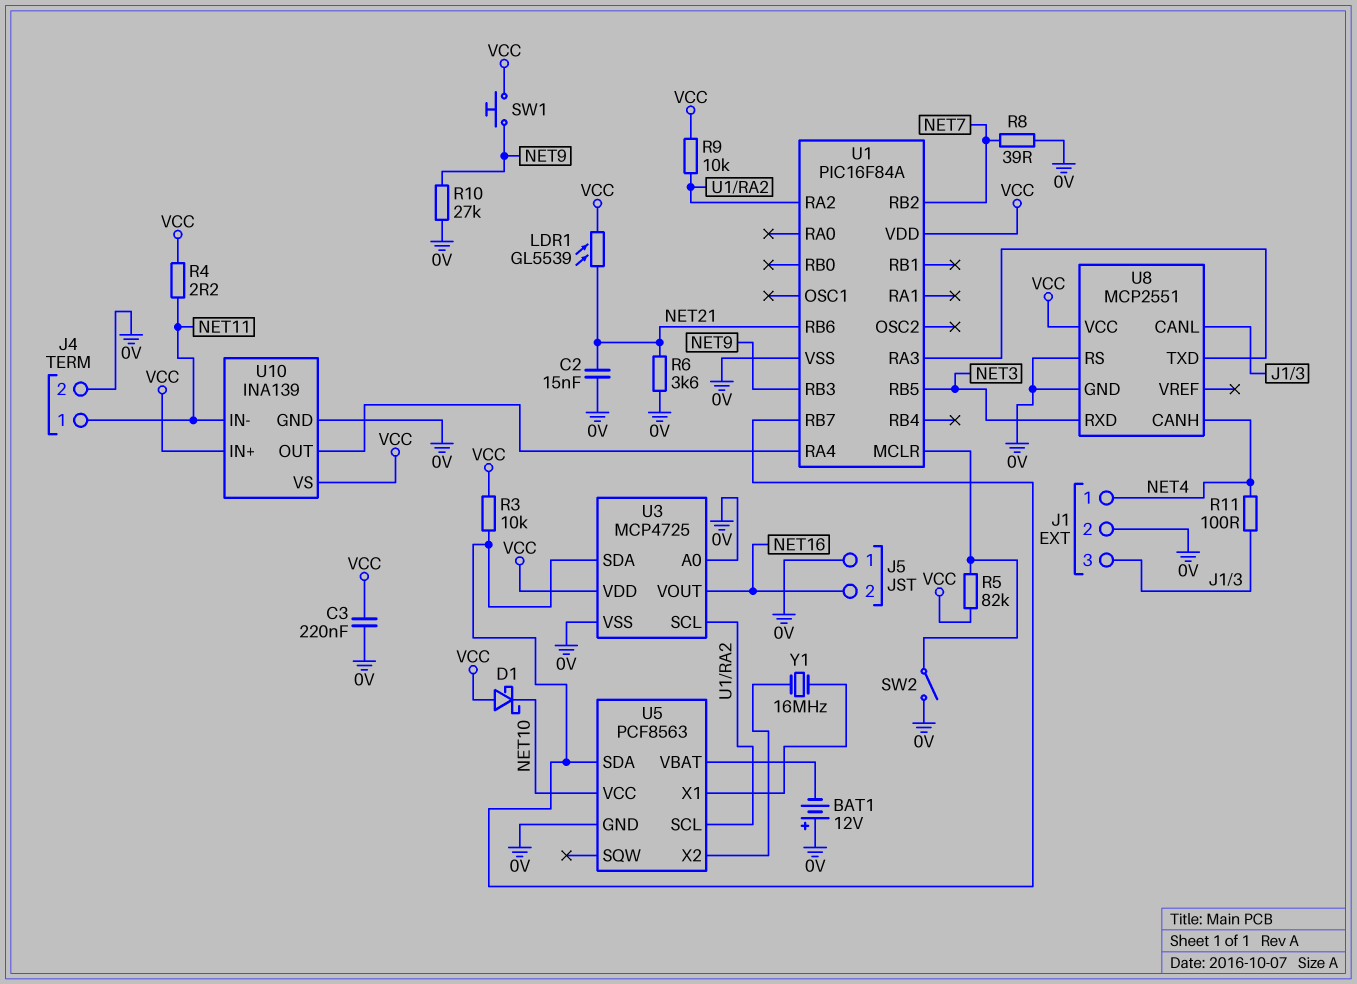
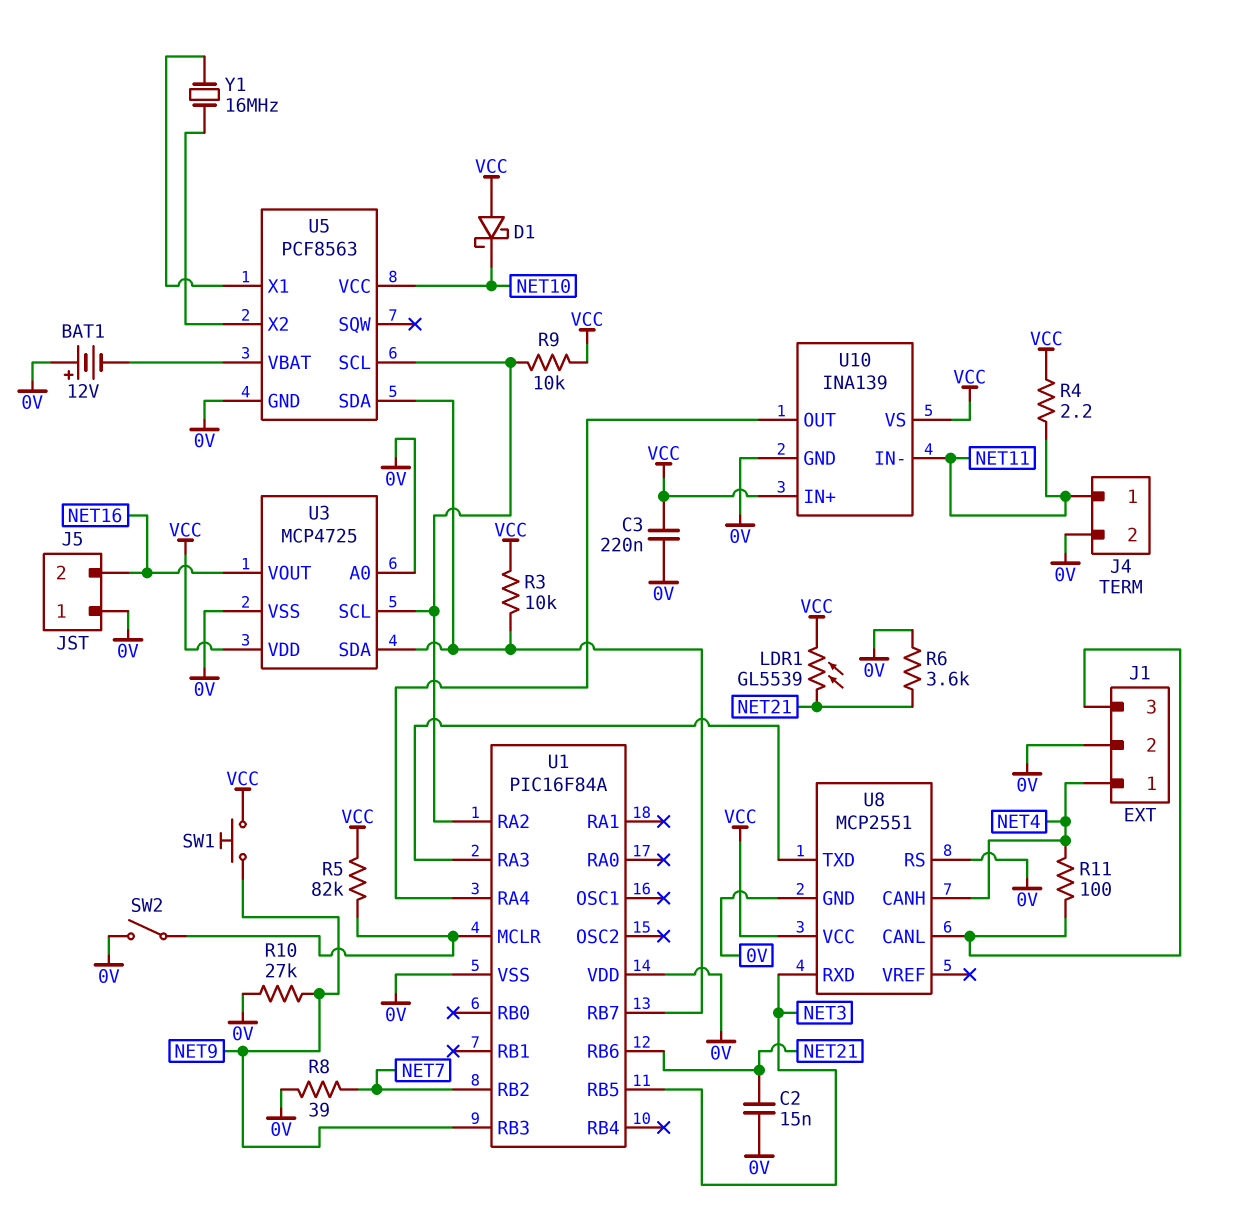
U1 pin VDD: VCC -> 0V

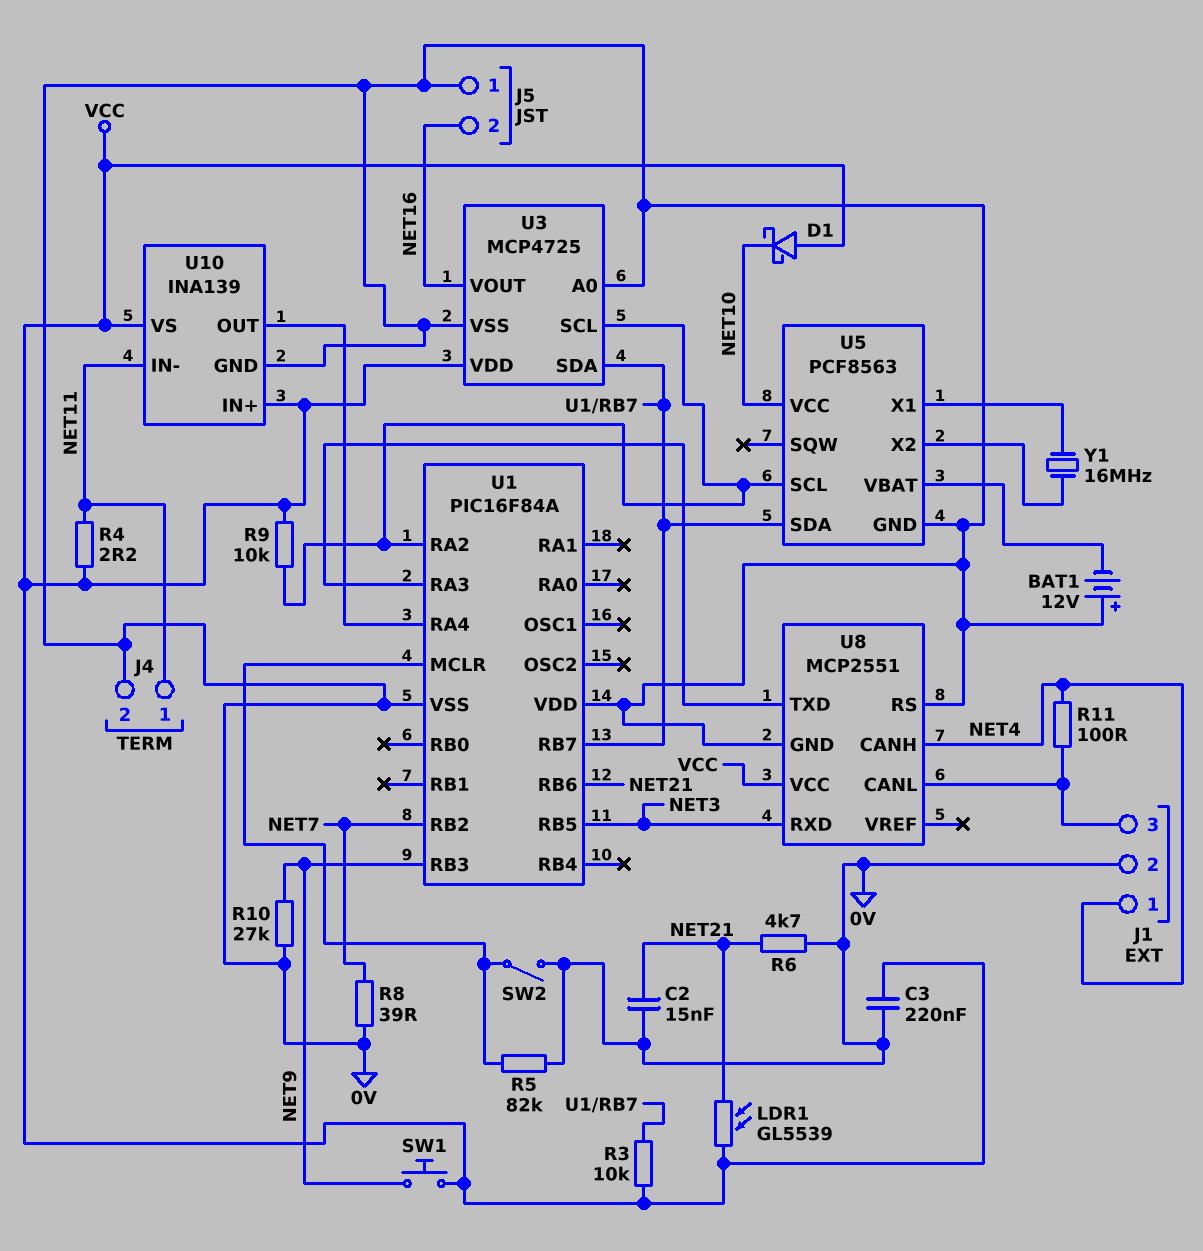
R5: 82k (U1/MCLR, VCC) -> 82k (0V, U1/MCLR)
R6: 3.6k (0V, NET21) -> 4.7k (0V, NET21)

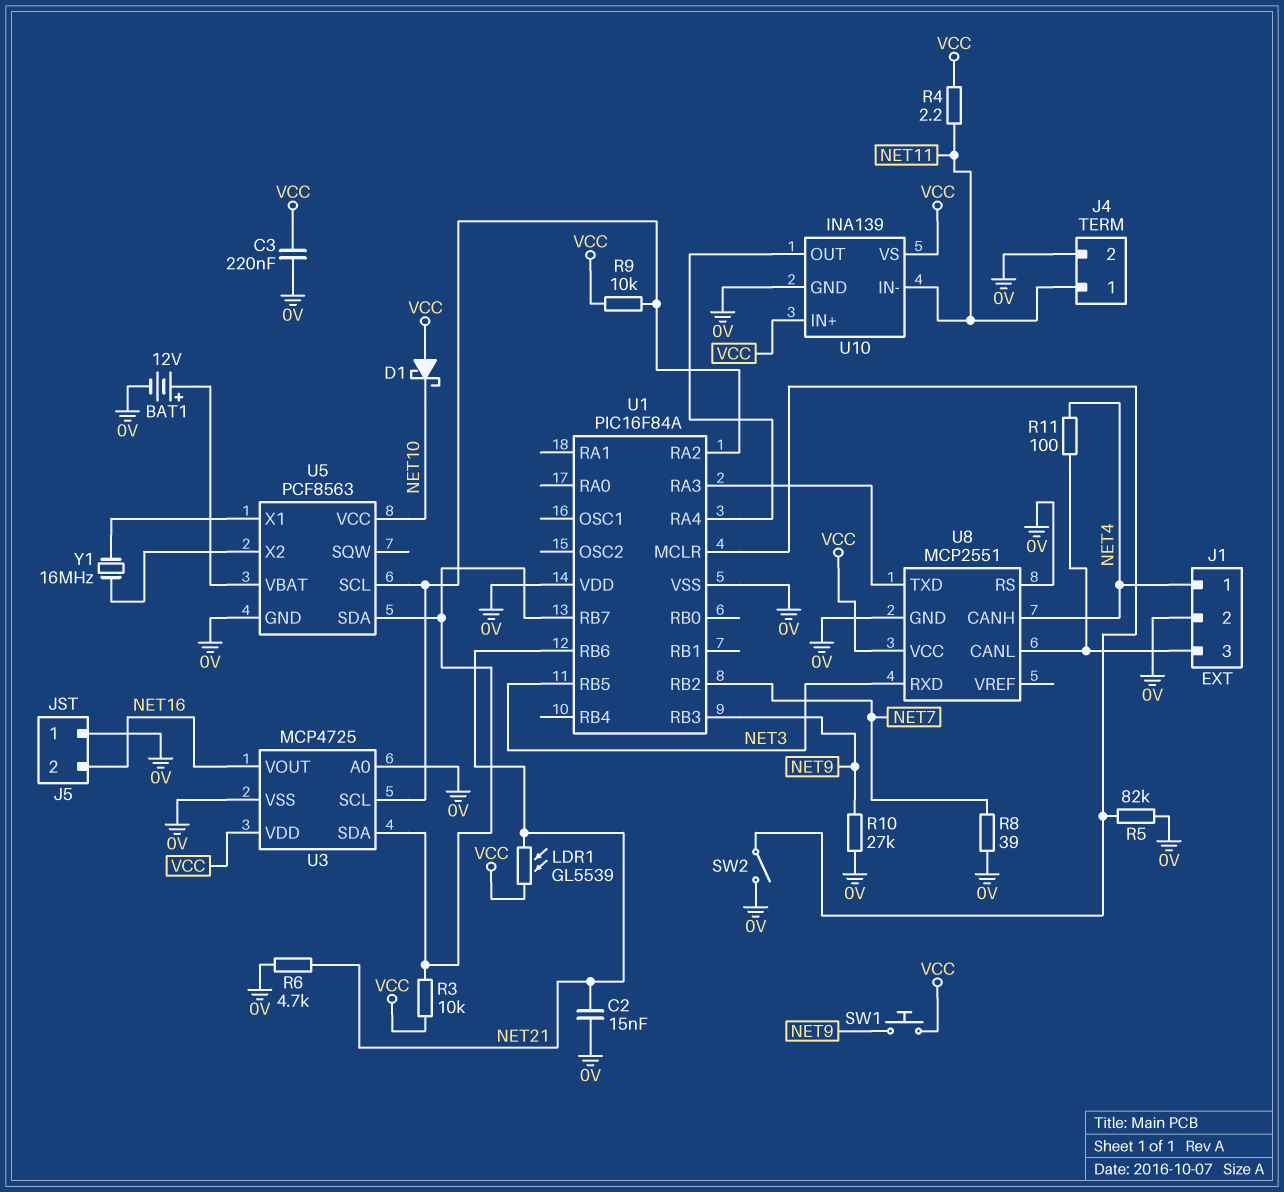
BAT1: 12V (plus 0V, minus U5/VBAT) -> 12V (plus U5/VBAT, minus 0V)

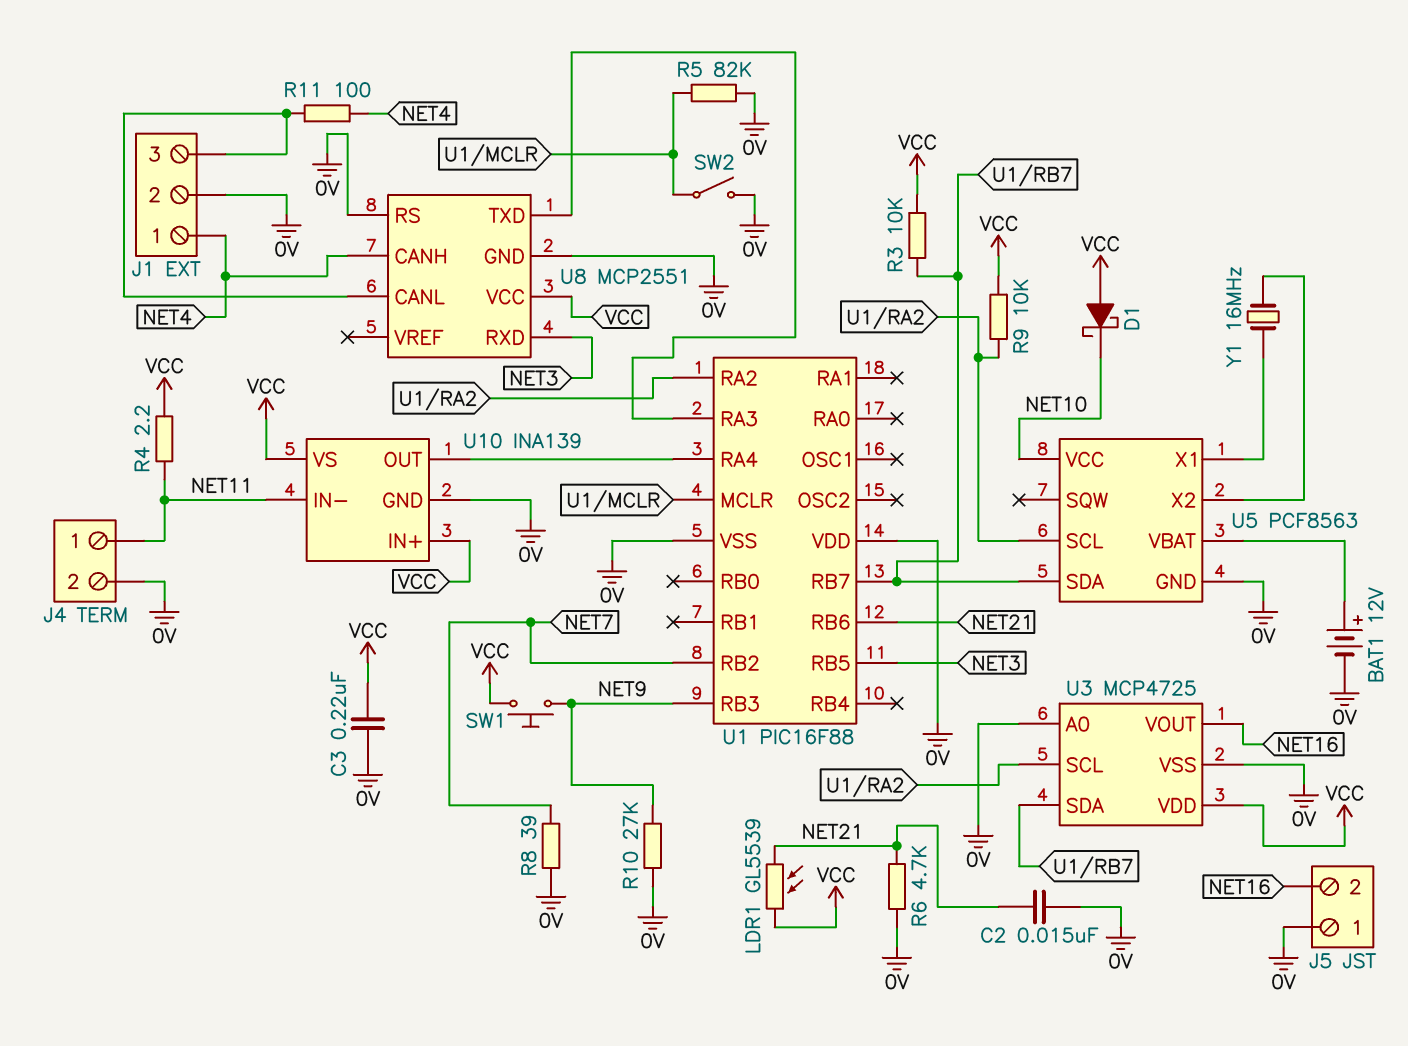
U1: PIC16F84A -> PIC16F88

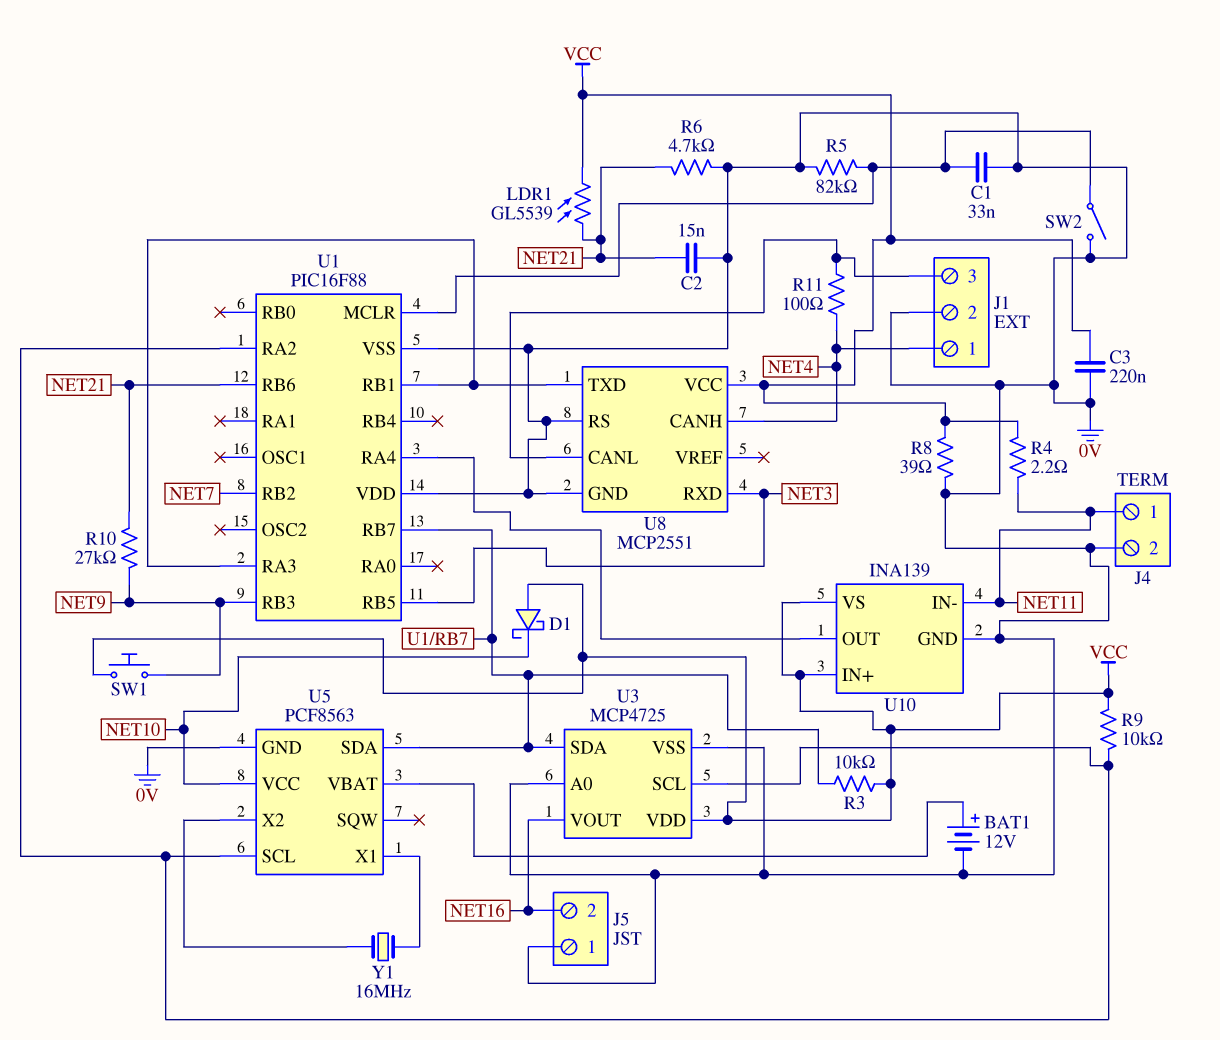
C1: none -> 33nF (0V, U1/MCLR)
R8: 39 (0V, NET7) -> 39 (0V, VCC)
R10: 27k (0V, NET9) -> 27k (NET9, NET21)
U1 pin RB1: none -> U1/RA3

